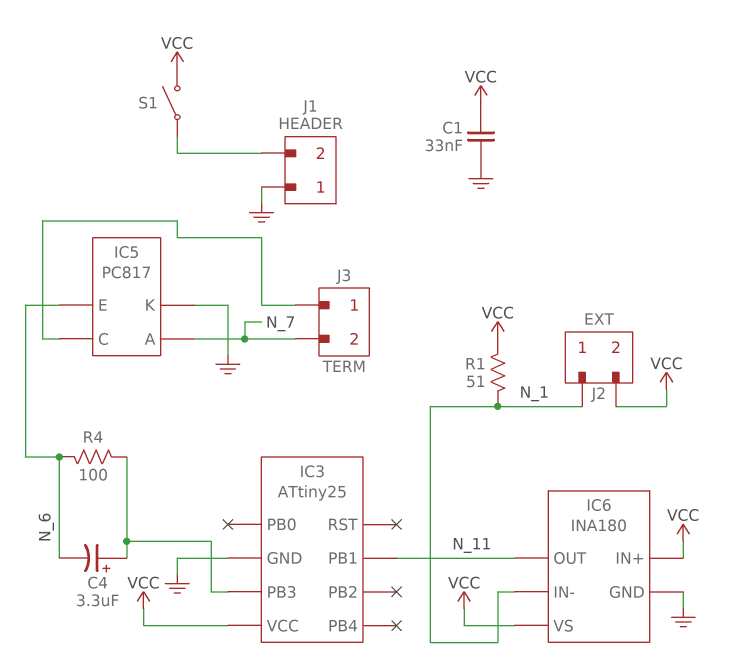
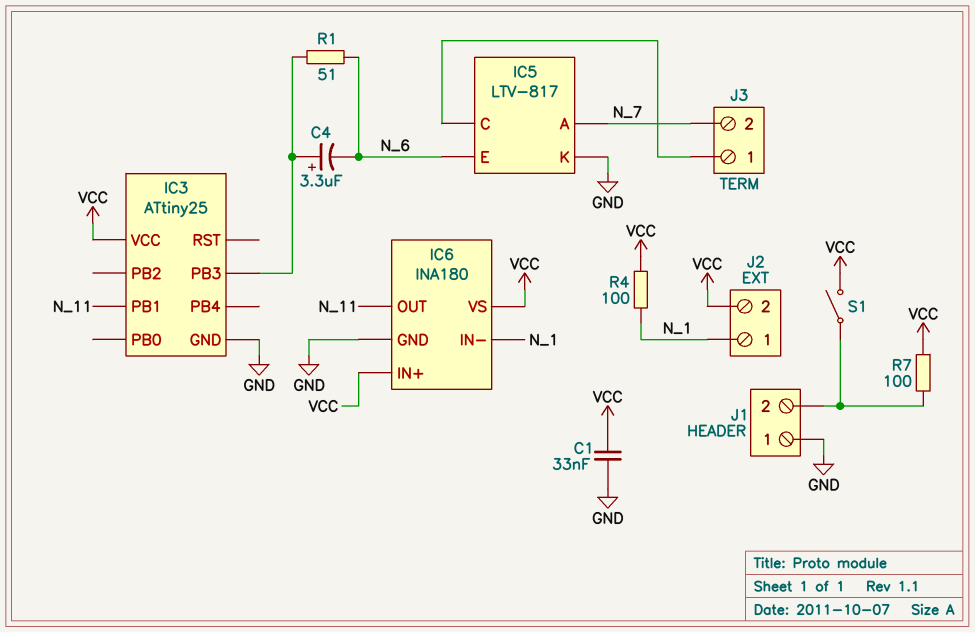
IC5: PC817 -> LTV-817
R1: 51 (N_1, VCC) -> 51 (IC3/PB3, N_6)
R4: 100 (IC3/PB3, N_6) -> 100 (N_1, VCC)
R7: none -> 100 (J1/2, VCC)

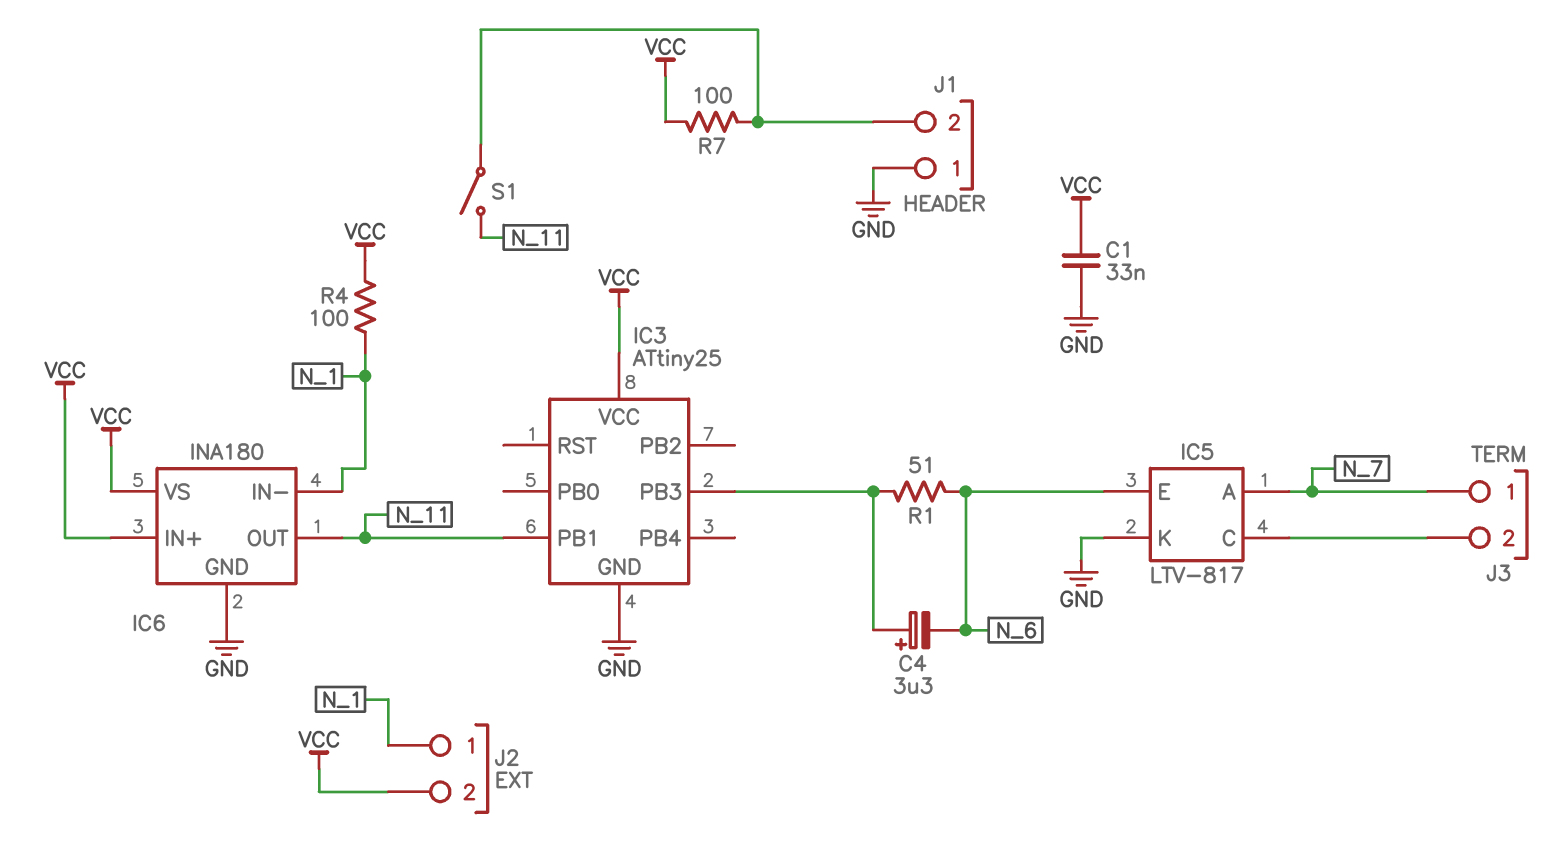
J3 pin 1: IC5/C -> N_7
J3 pin 2: N_7 -> IC5/C
S1: switch (J1/2, VCC) -> switch (J1/2, N_11)

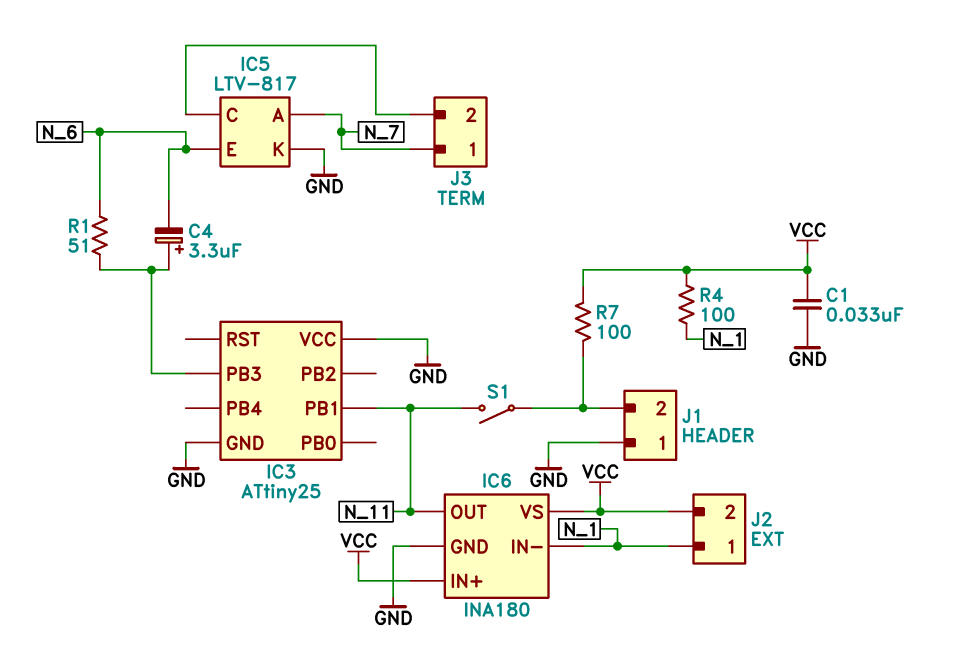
IC3 pin VCC: VCC -> GND

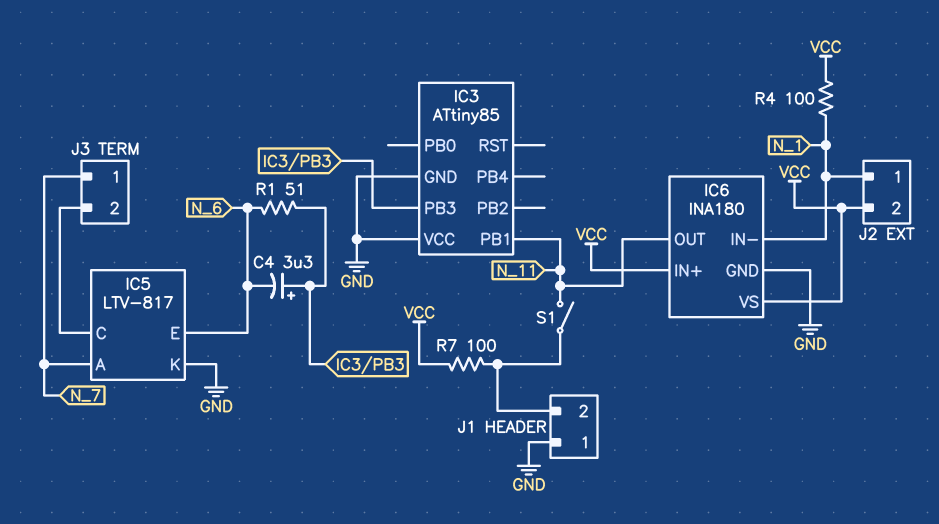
C1: 33nF (GND, VCC) -> none
IC3: ATtiny25 -> ATtiny85

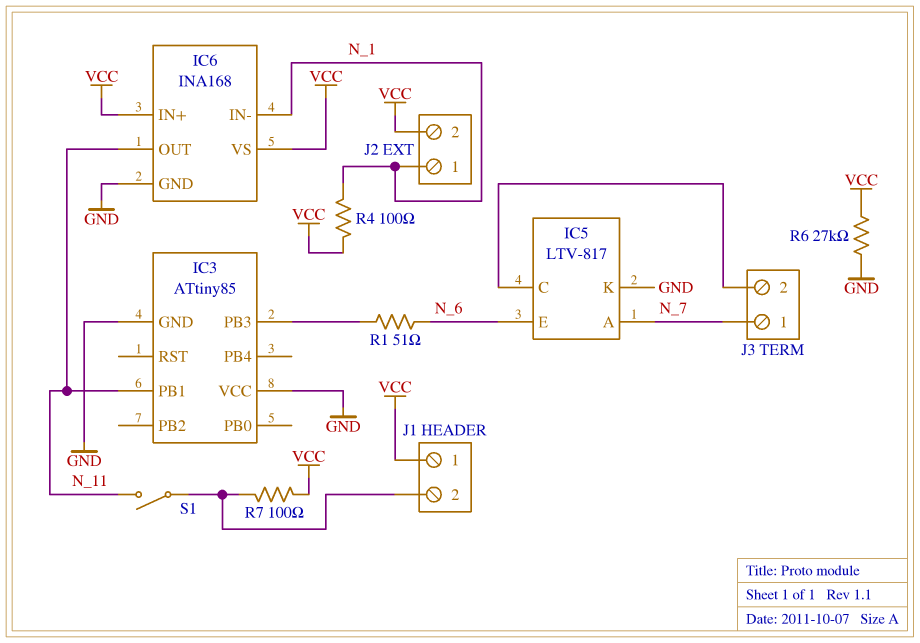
C4: 3.3uF (plus IC3/PB3, minus N_6) -> none
IC6: INA180 -> INA168
J1 pin 1: GND -> VCC
R6: none -> 27k (GND, VCC)

